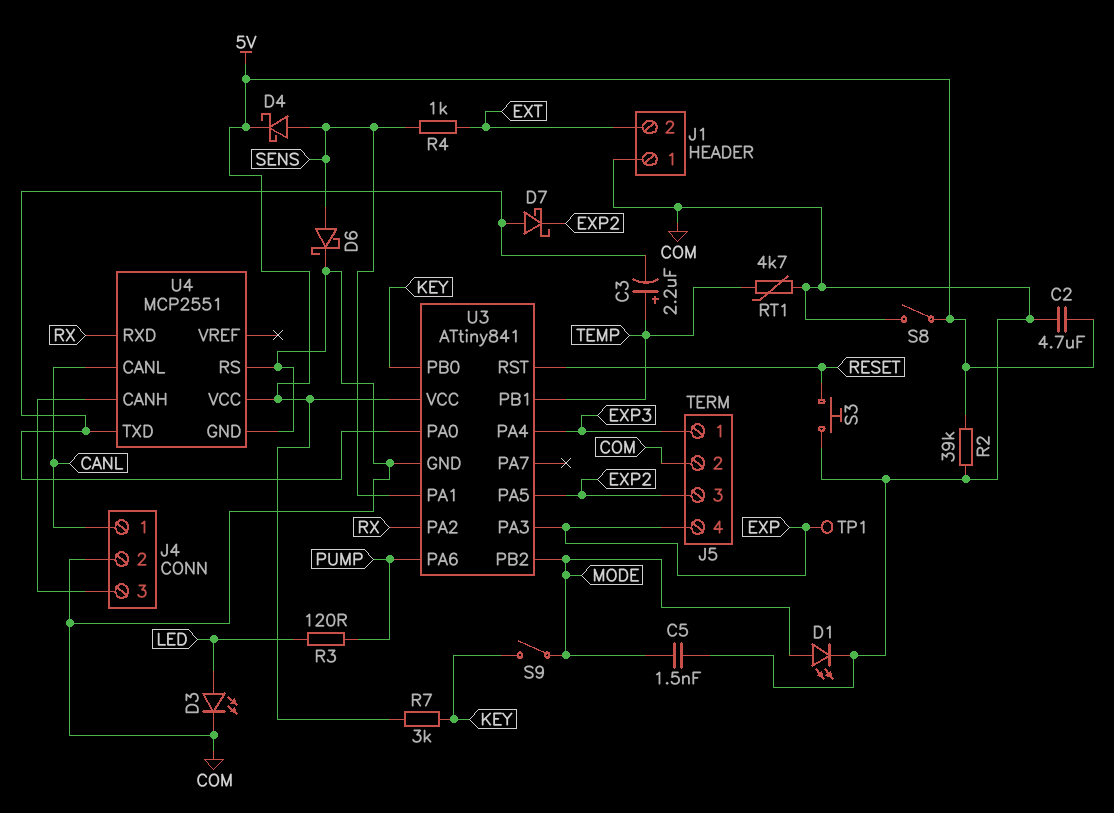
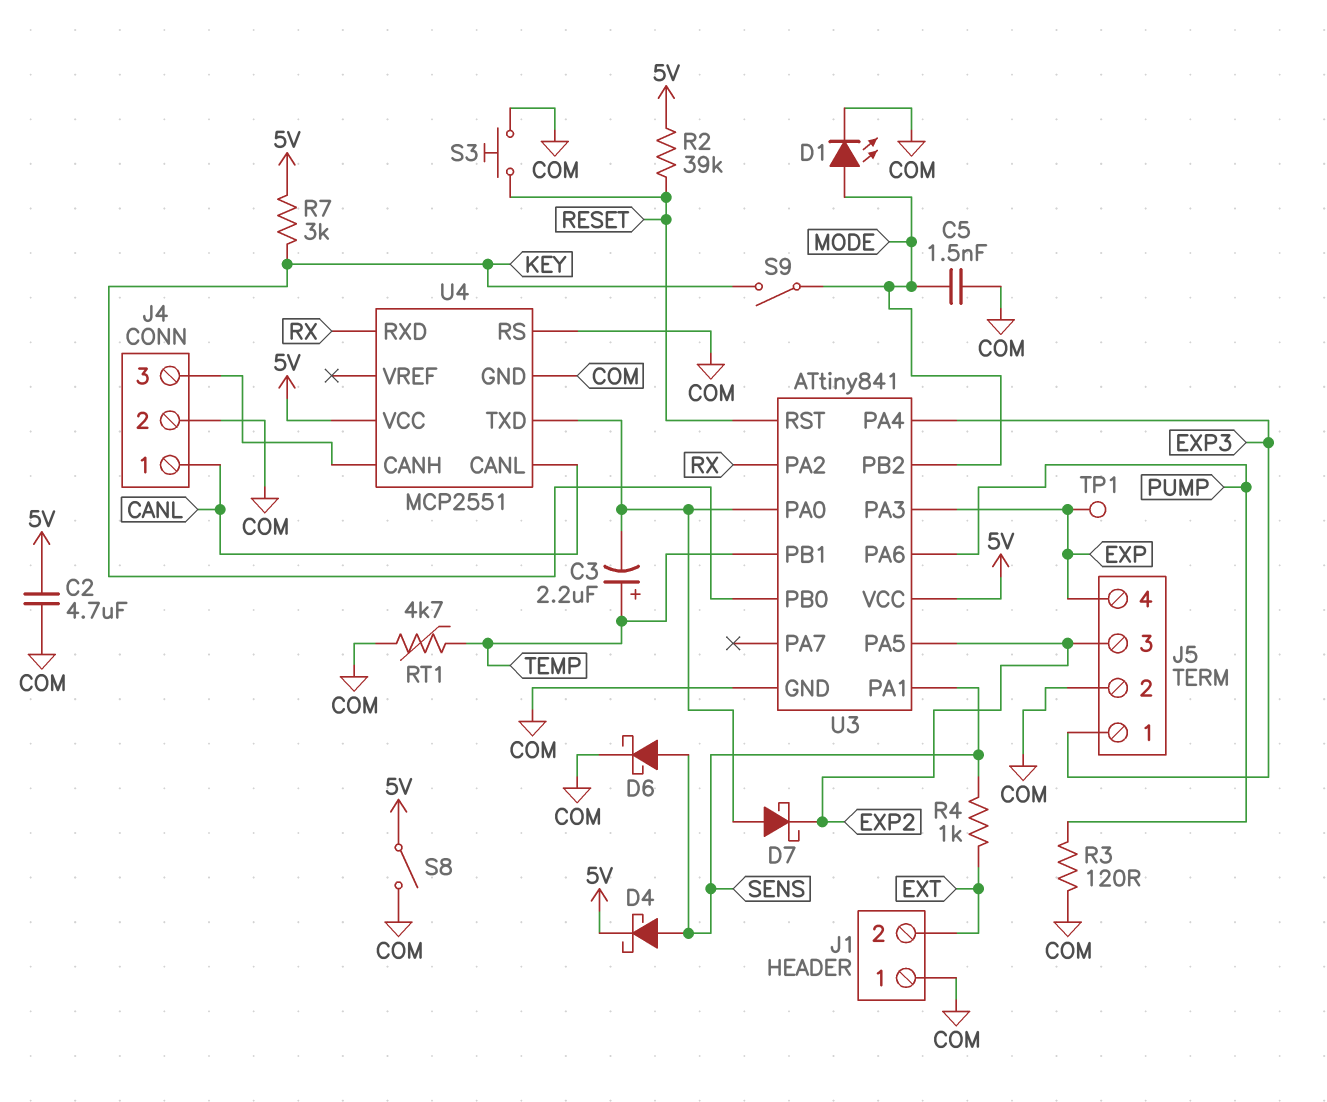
D3: LED (A LED, K COM) -> none
R2: 39k (5V, COM) -> 39k (5V, RESET)
R3: 120 (LED, PUMP) -> 120 (COM, PUMP)

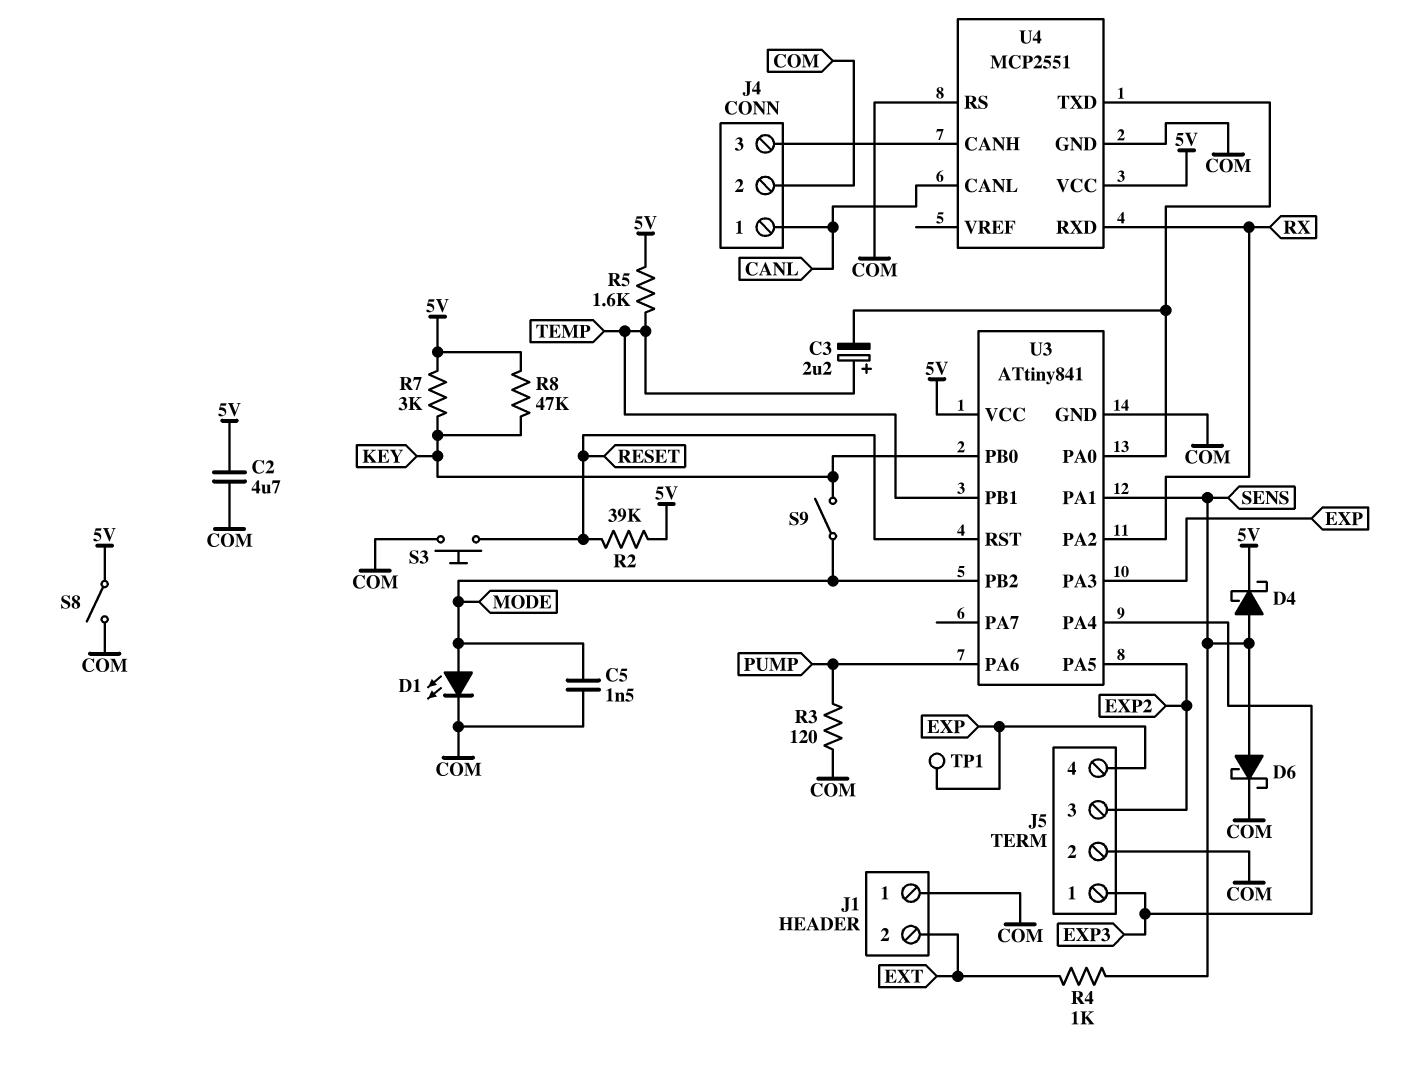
D7: schottky (A U3/PA0, K EXP2) -> none
R5: none -> 1.6k (5V, TEMP)
R8: none -> 47k (5V, KEY)
RT1: 4.7k (COM, TEMP) -> none

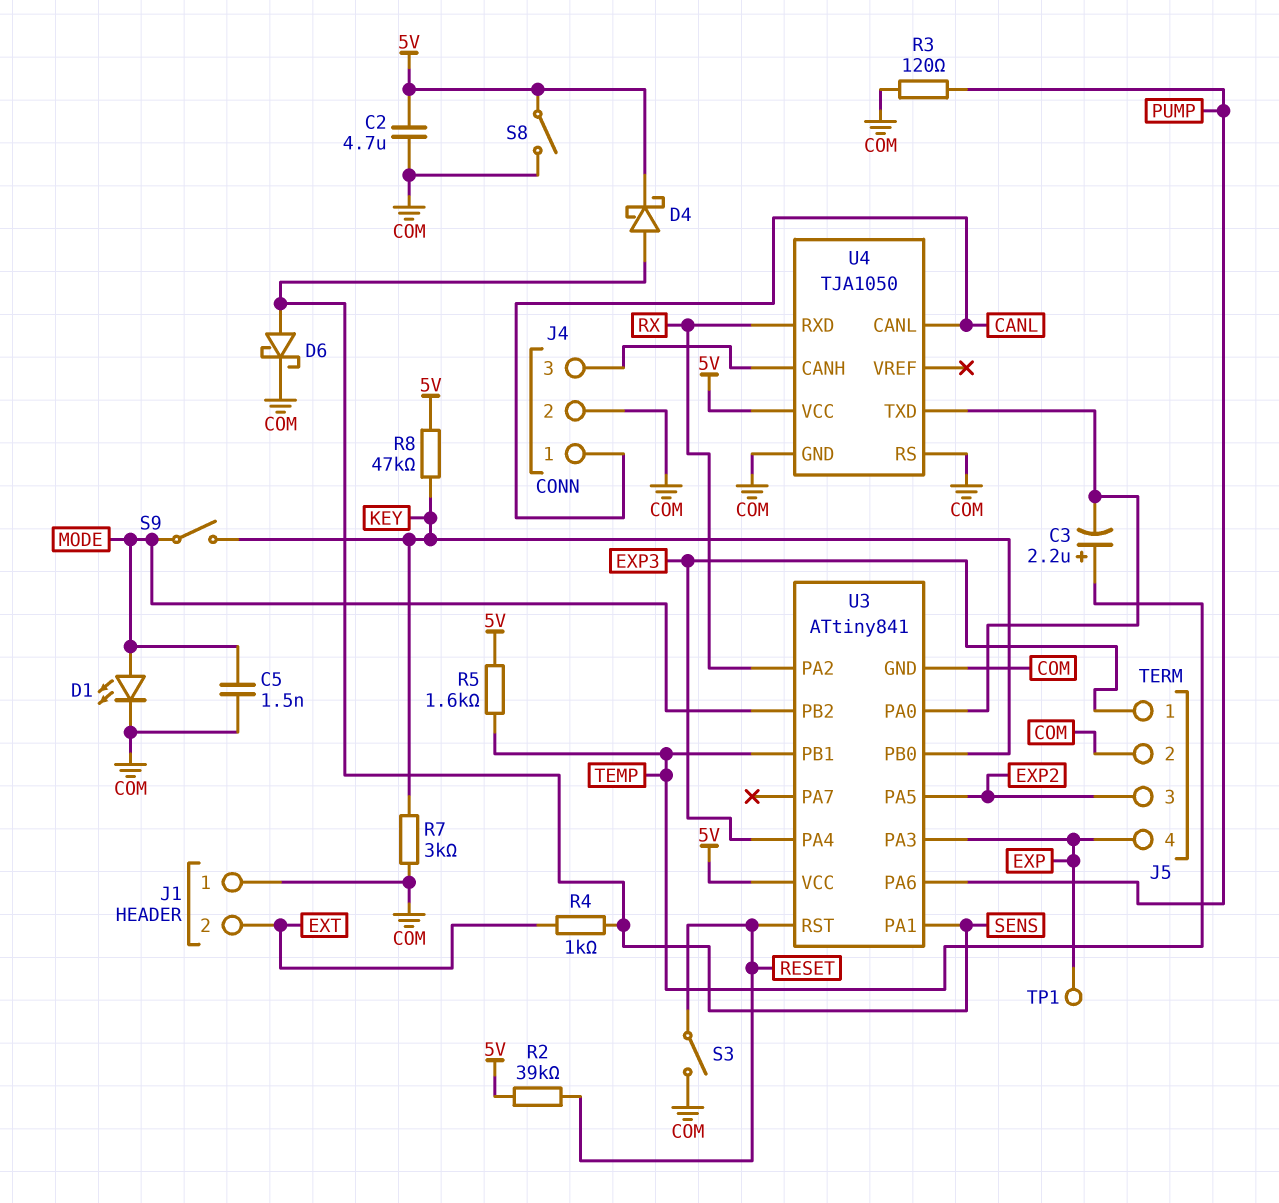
R7: 3k (5V, KEY) -> 3k (COM, KEY)
S3: button (COM, RESET) -> switch (COM, RESET)
U4: MCP2551 -> TJA1050

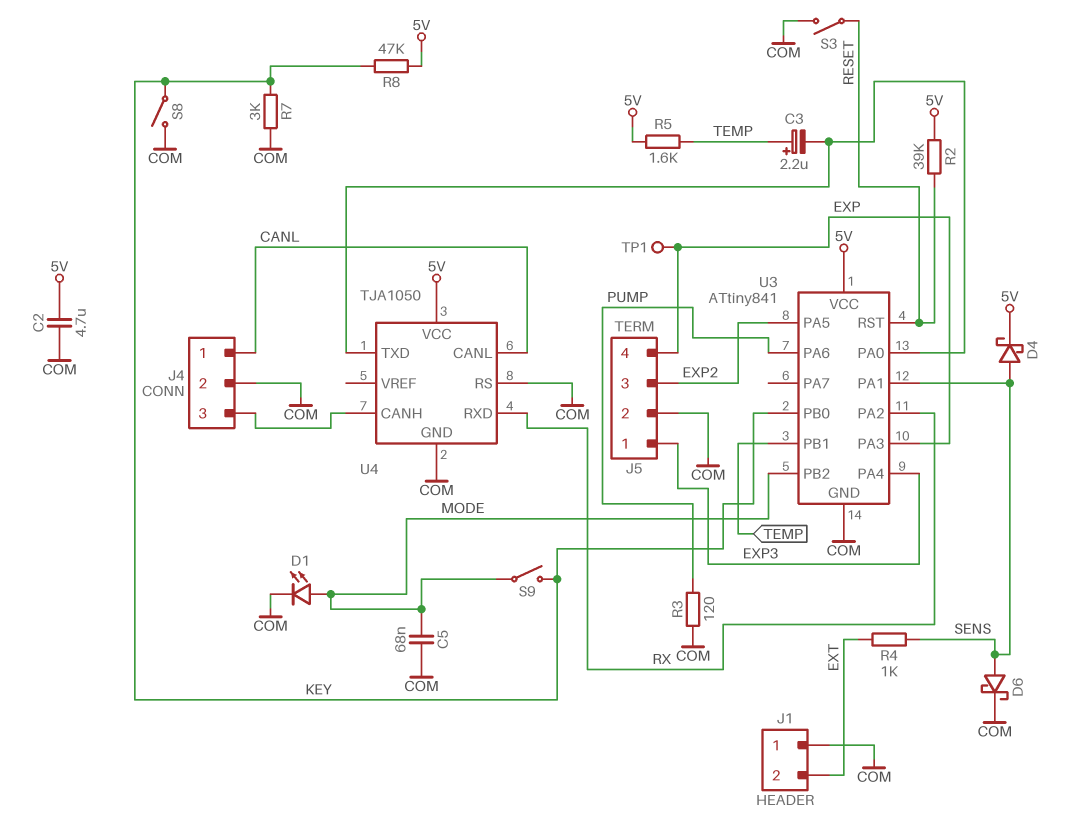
C5: 1.5nF (COM, MODE) -> 68nF (COM, MODE)
S8: switch (5V, COM) -> switch (COM, KEY)

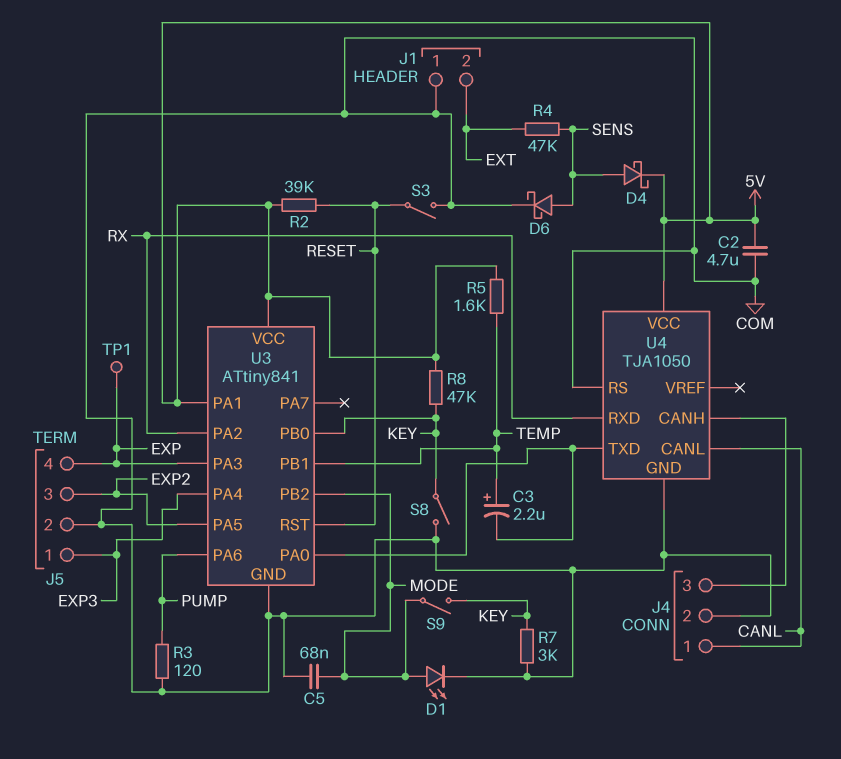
R4: 1k (EXT, SENS) -> 47k (EXT, SENS)
U3 pin PA1: SENS -> 5V

